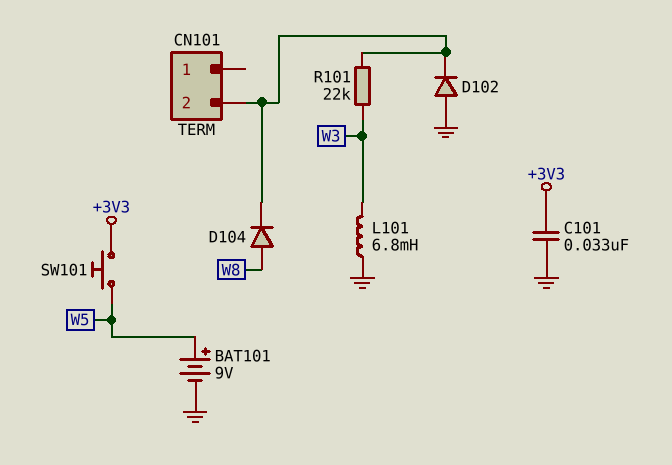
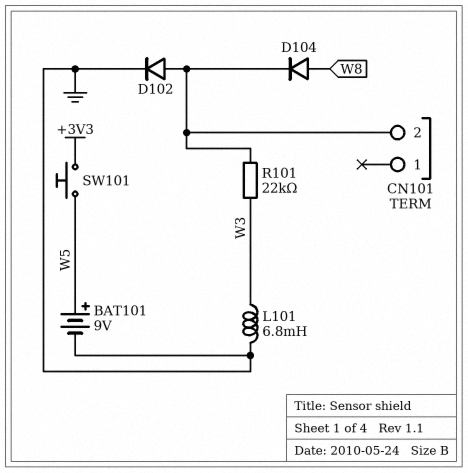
C101: 33nF (+3V3, GND) -> none
D102: diode (A GND, K CN101/2) -> diode (A CN101/2, K GND)

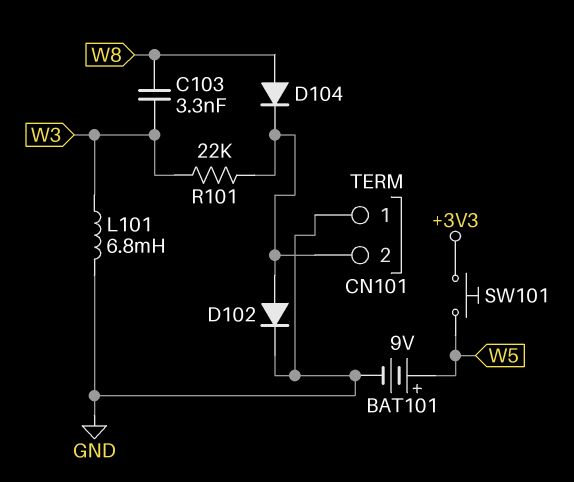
C103: none -> 3.3nF (W3, W8)
CN101 pin 1: none -> GND

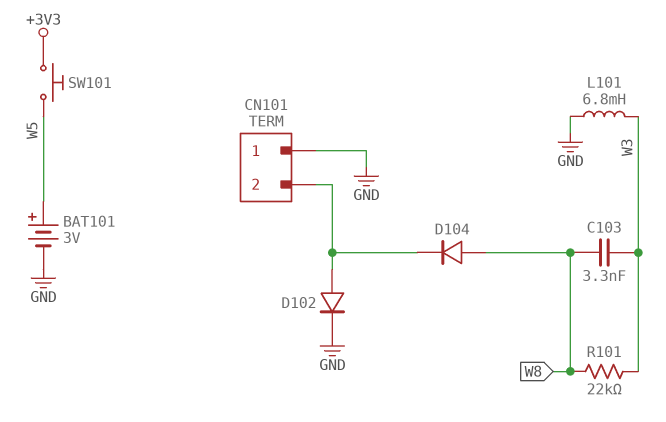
BAT101: 9V (plus W5, minus GND) -> 3V (plus W5, minus GND)
R101: 22k (CN101/2, W3) -> 22k (W3, W8)

